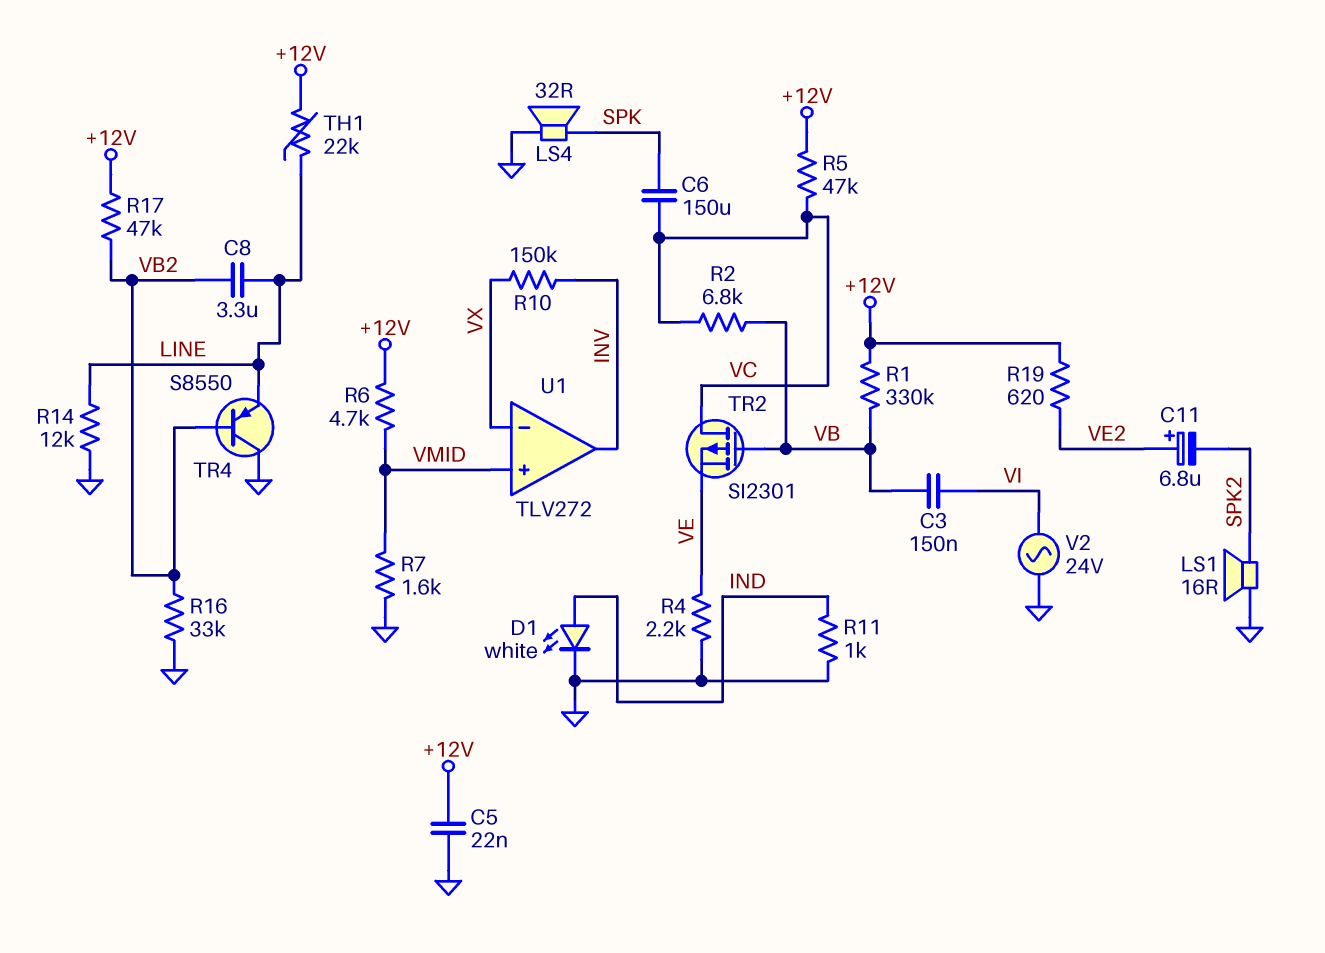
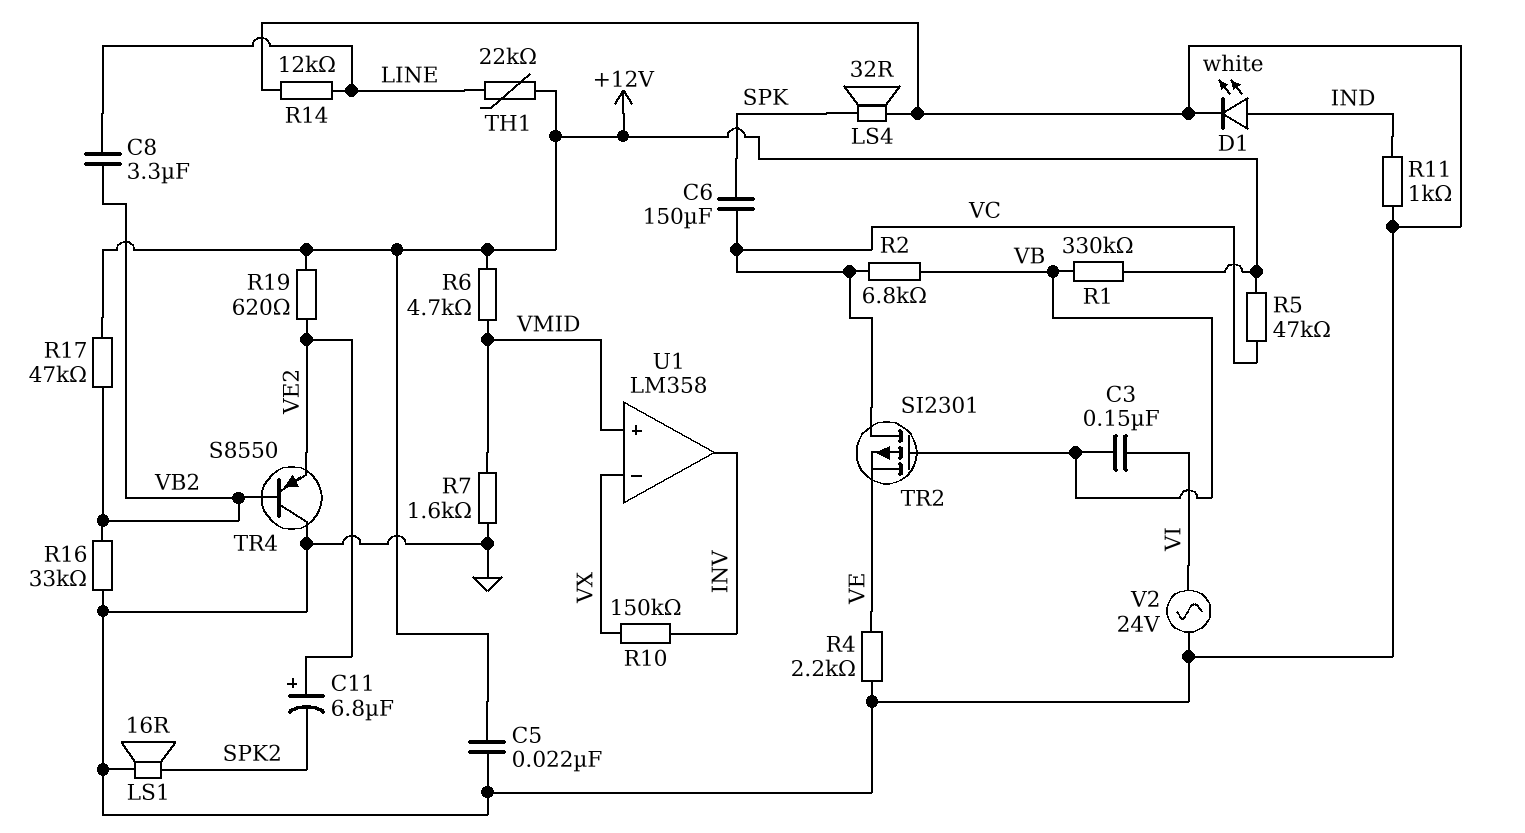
TR4: PNP S8550 (B VB2, C GND, E LINE) -> PNP S8550 (B VB2, C GND, E VE2)
U1: TLV272 -> LM358

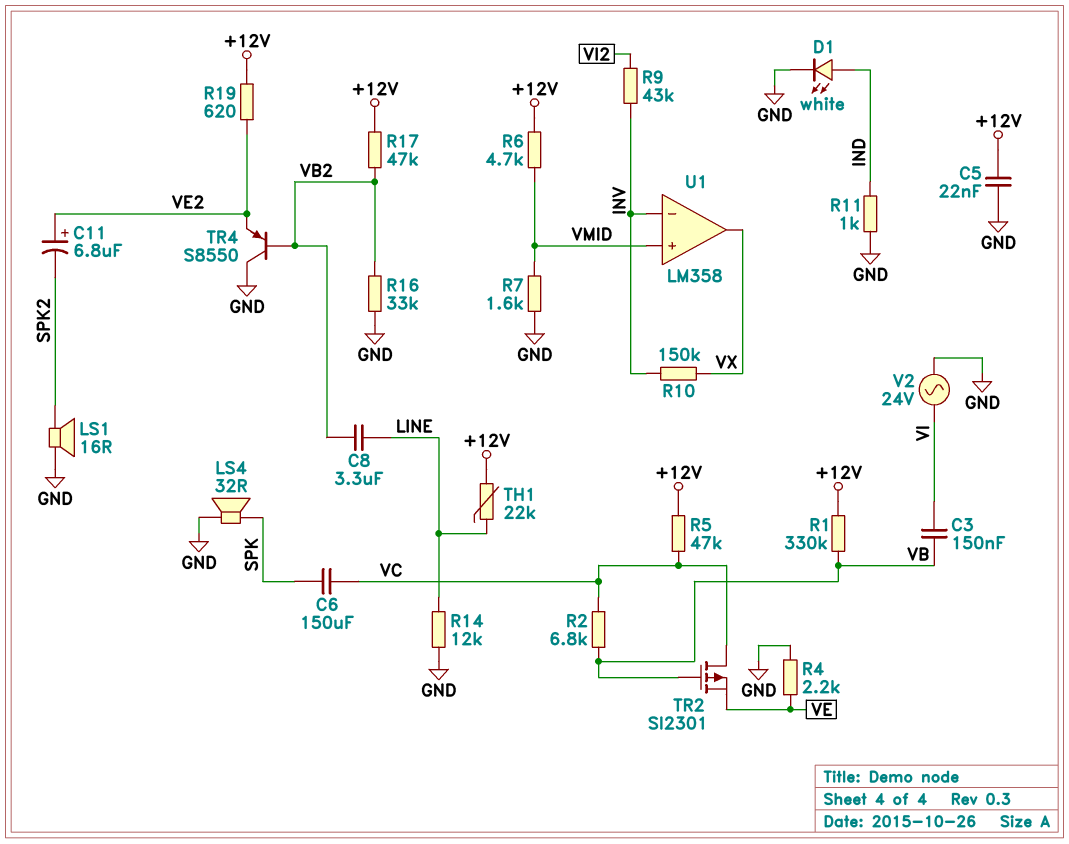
R9: none -> 43k (INV, VI2)
U1 pin in-: VX -> INV
U1 pin out: INV -> VX

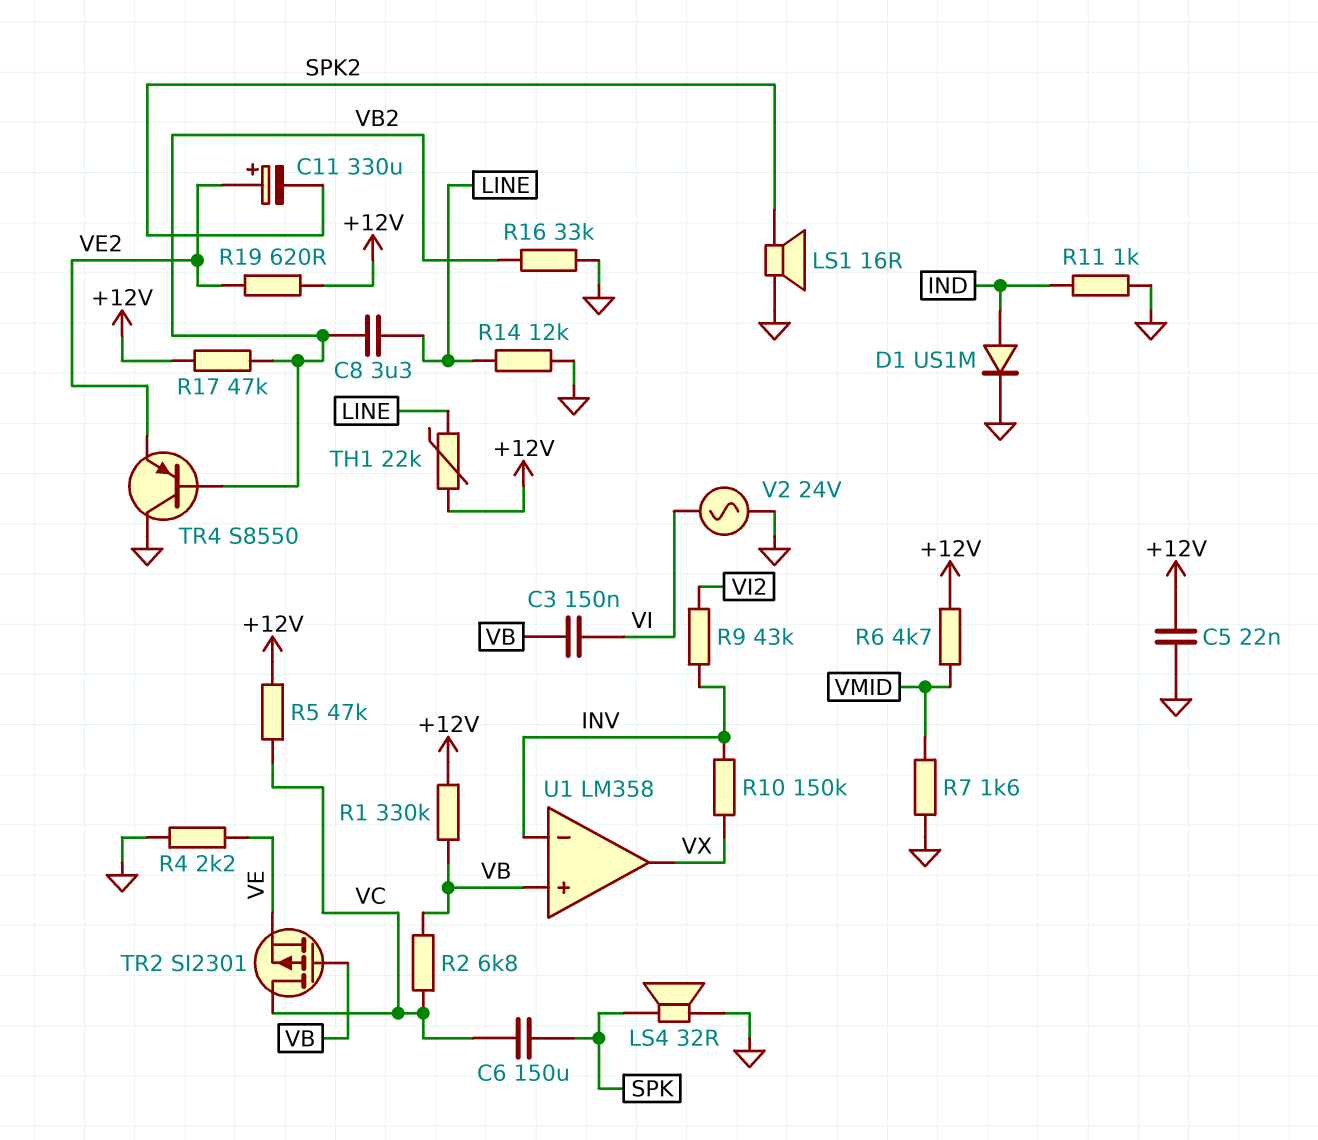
C11: 6.8uF (plus VE2, minus SPK2) -> 330uF (plus VE2, minus SPK2)
D1: LED white (A IND, K GND) -> diode US1M (A IND, K GND)
U1 pin in+: VMID -> VB

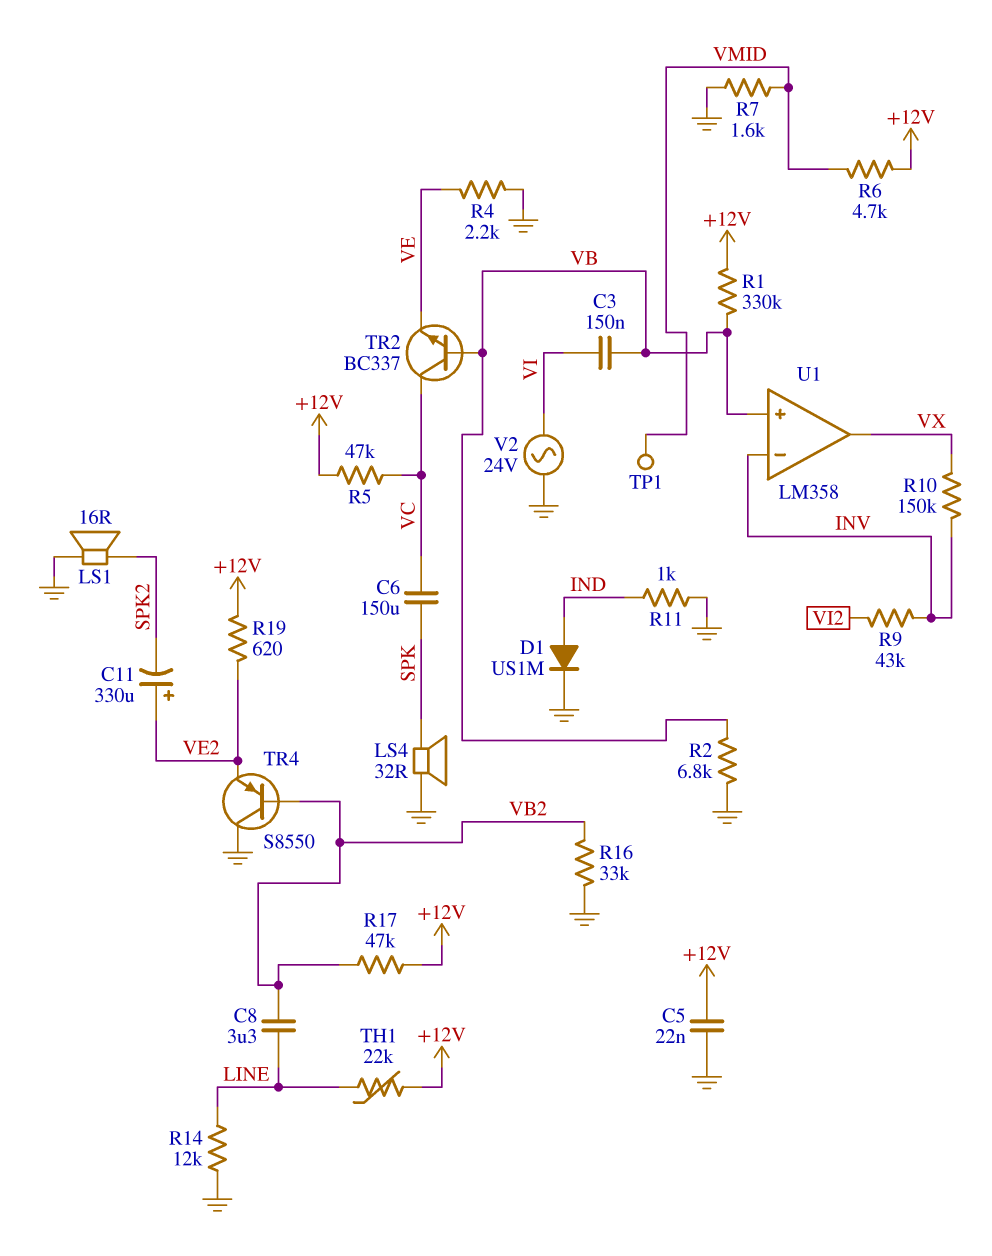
R2: 6.8k (VB, VC) -> 6.8k (GND, VB)
TP1: none -> test point (VMID)
TR2: PMOS SI2301 (G VB, D VC, S VE) -> NPN BC337 (B VB, C VC, E VE)

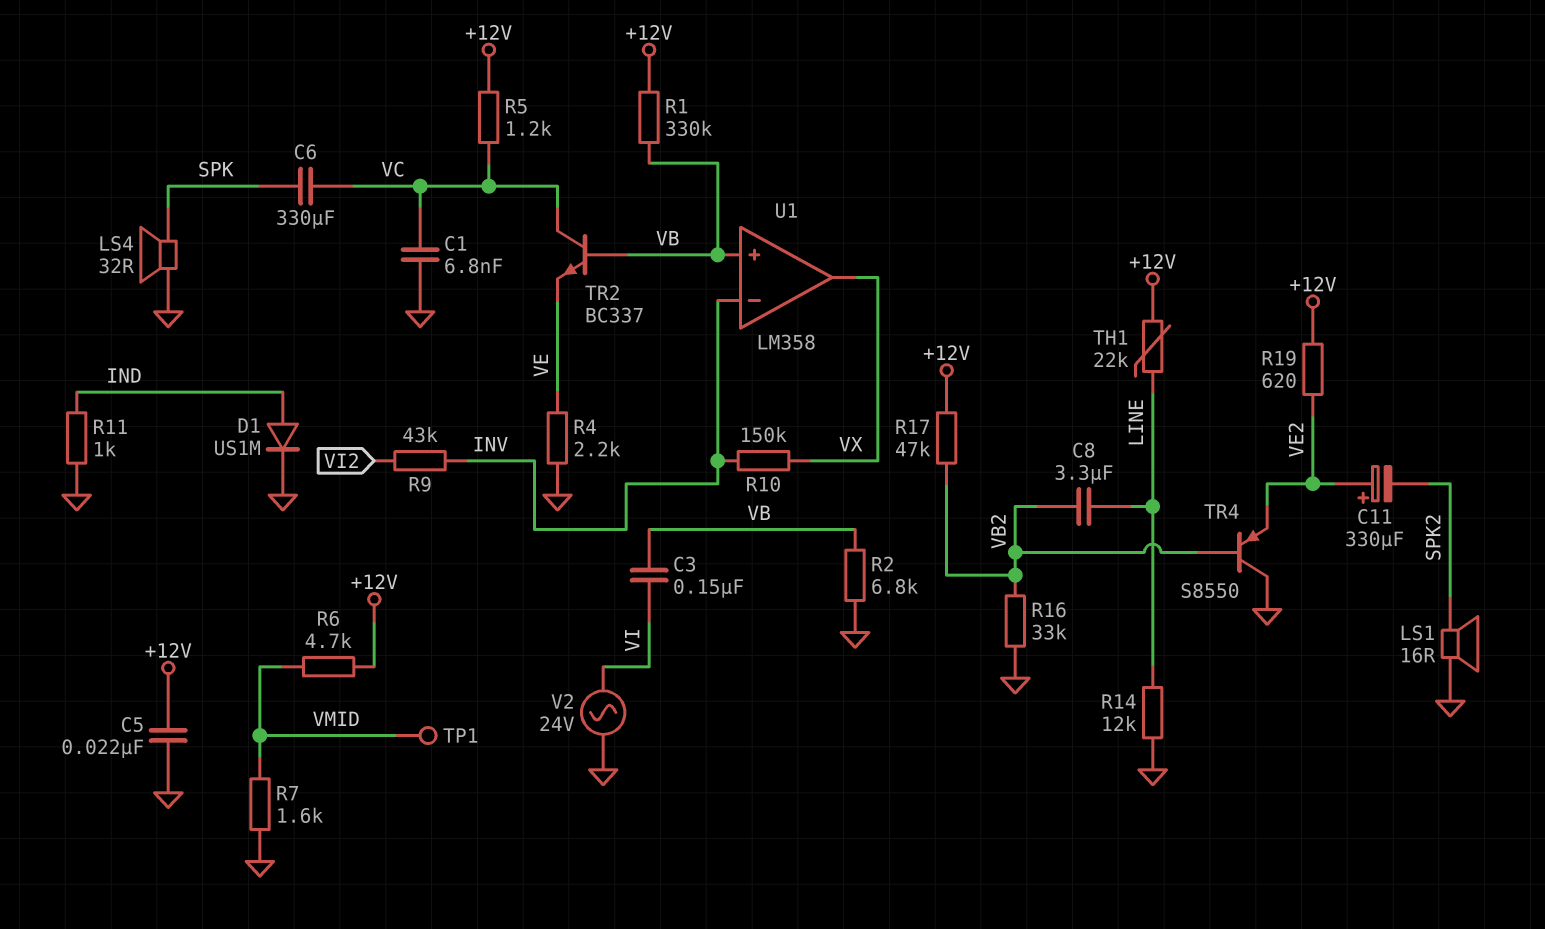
C1: none -> 6.8nF (GND, VC)
C6: 150uF (SPK, VC) -> 330uF (SPK, VC)
R5: 47k (+12V, VC) -> 1.2k (+12V, VC)

